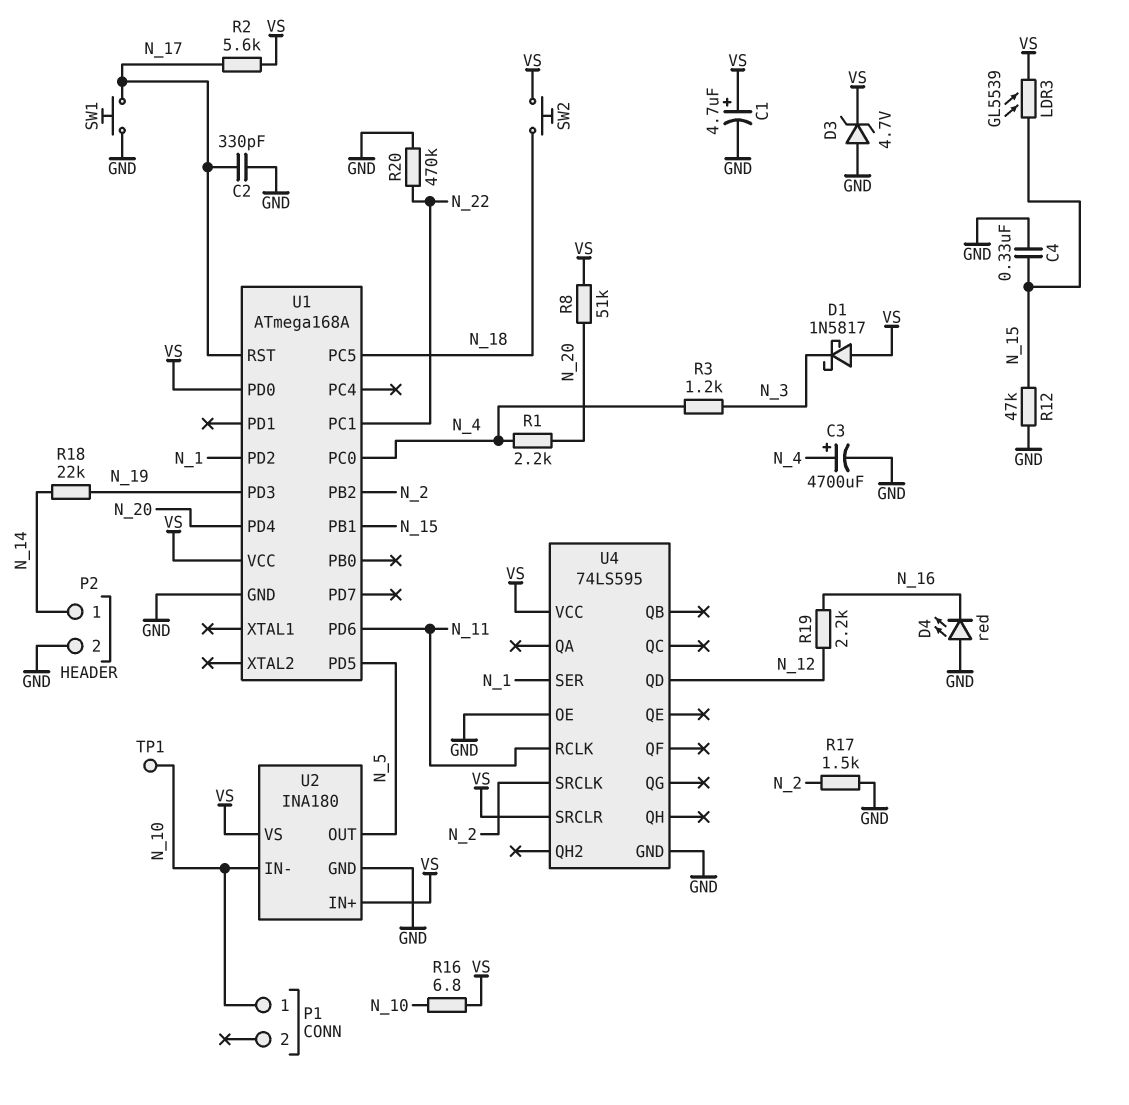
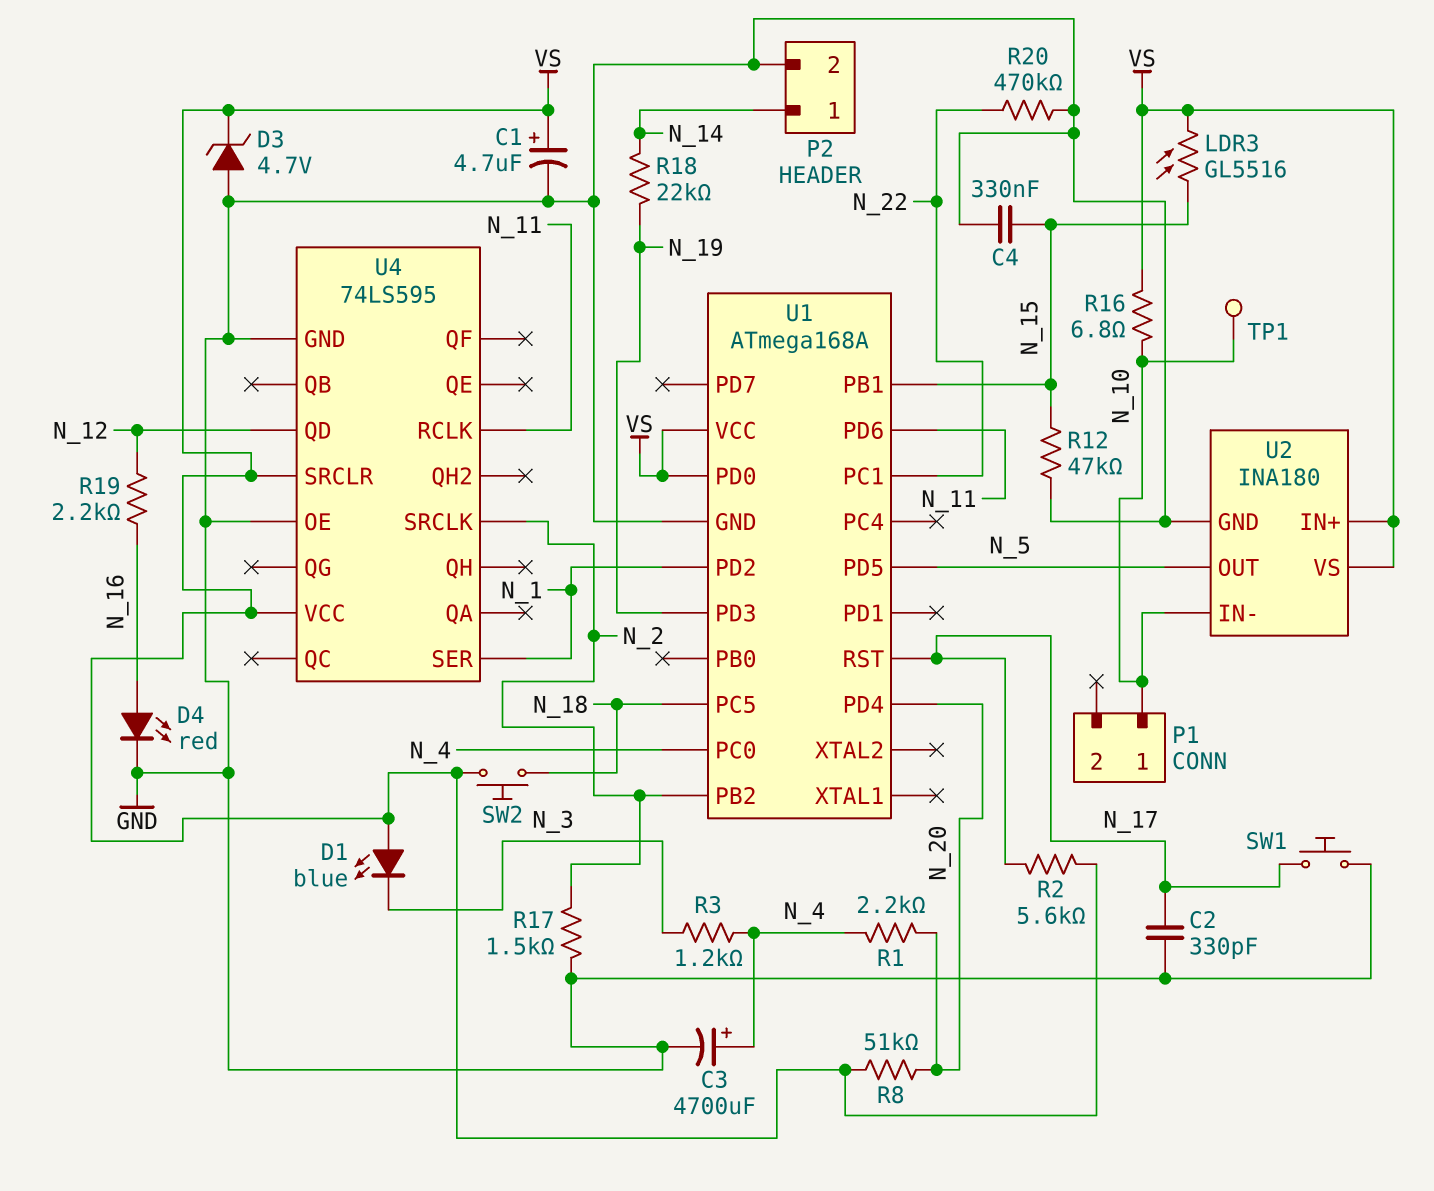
D1: schottky 1N5817 (A VS, K N_3) -> LED blue (A VS, K N_3)
D4: LED red (A GND, K N_16) -> LED red (A N_16, K GND)
LDR3: GL5539 (N_15, VS) -> GL5516 (N_15, VS)

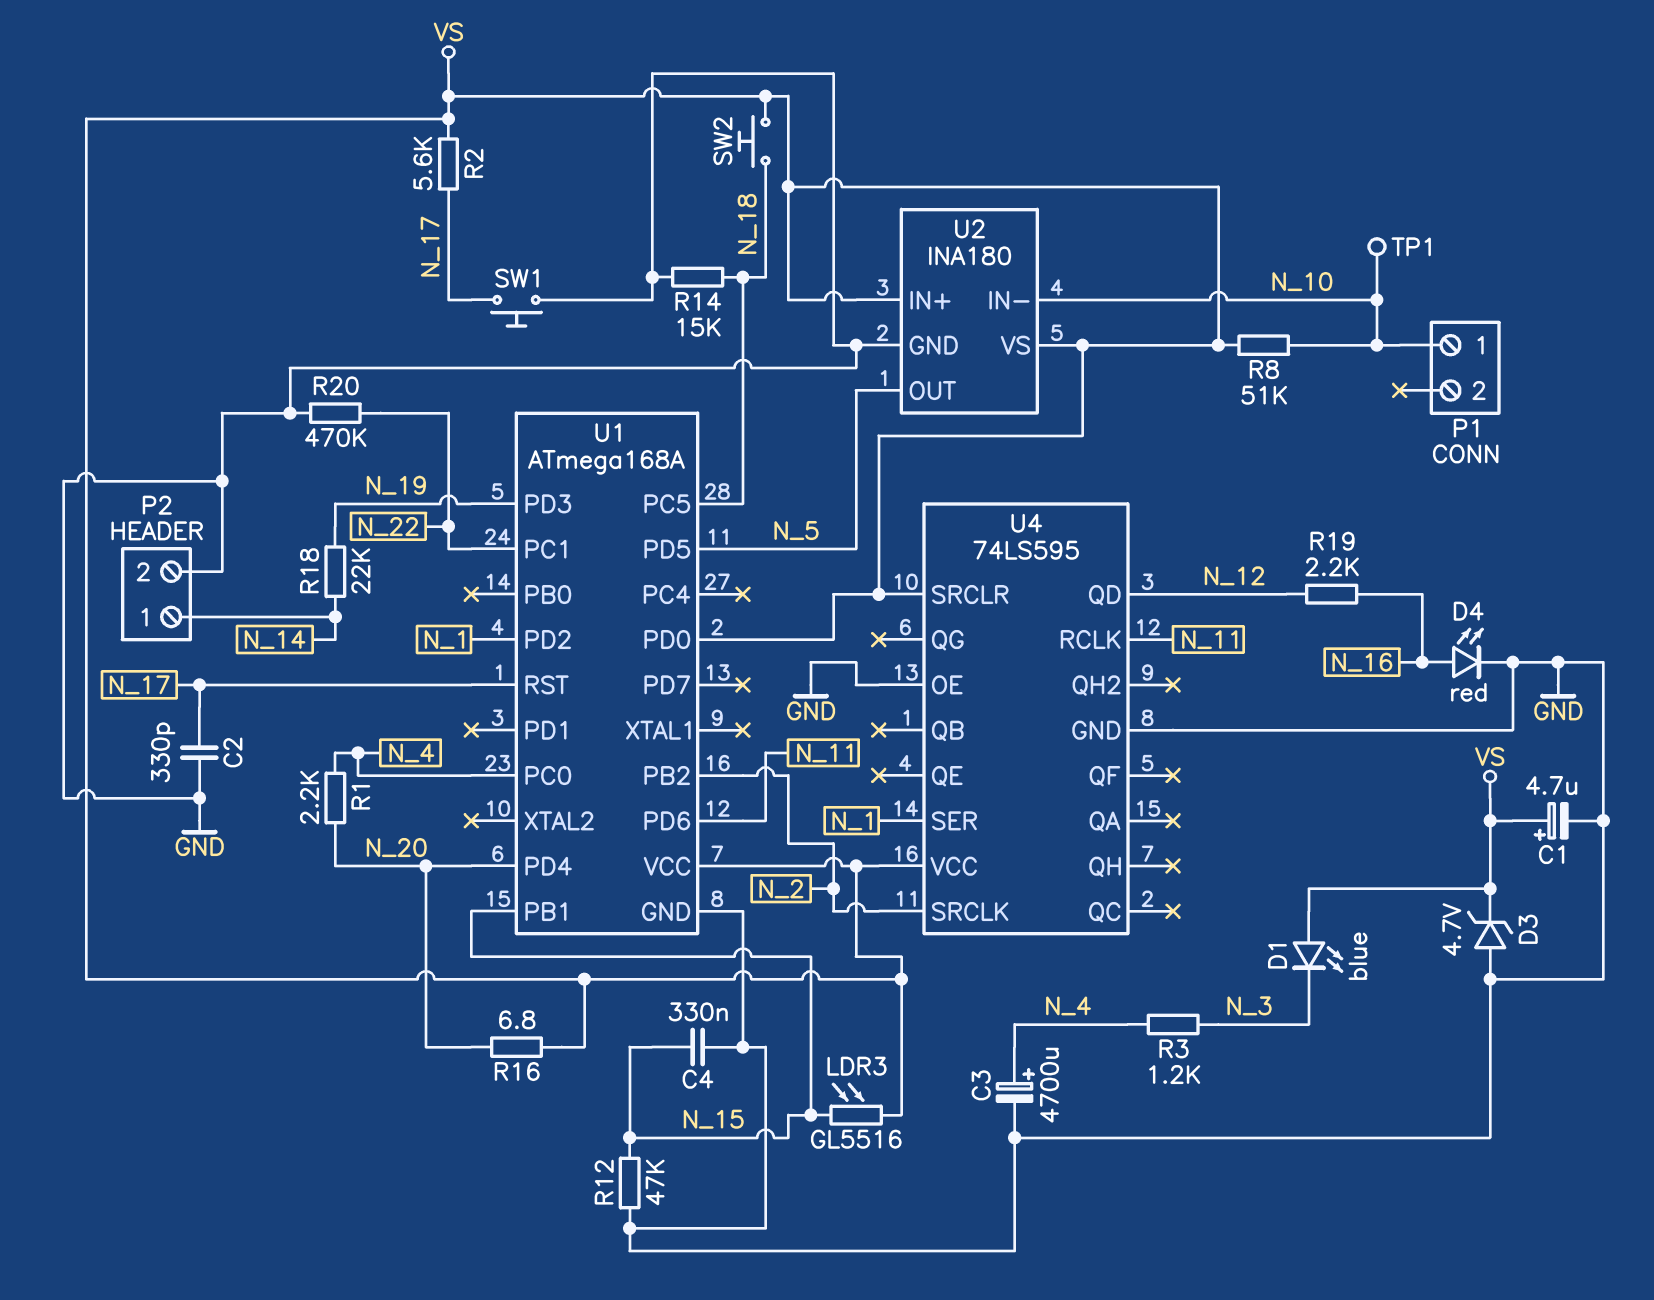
R8: 51k (N_20, VS) -> 51k (N_10, VS)
R14: none -> 15k (GND, N_18)
R16: 6.8 (N_10, VS) -> 6.8 (N_20, VS)
R17: 1.5k (GND, N_2) -> none

